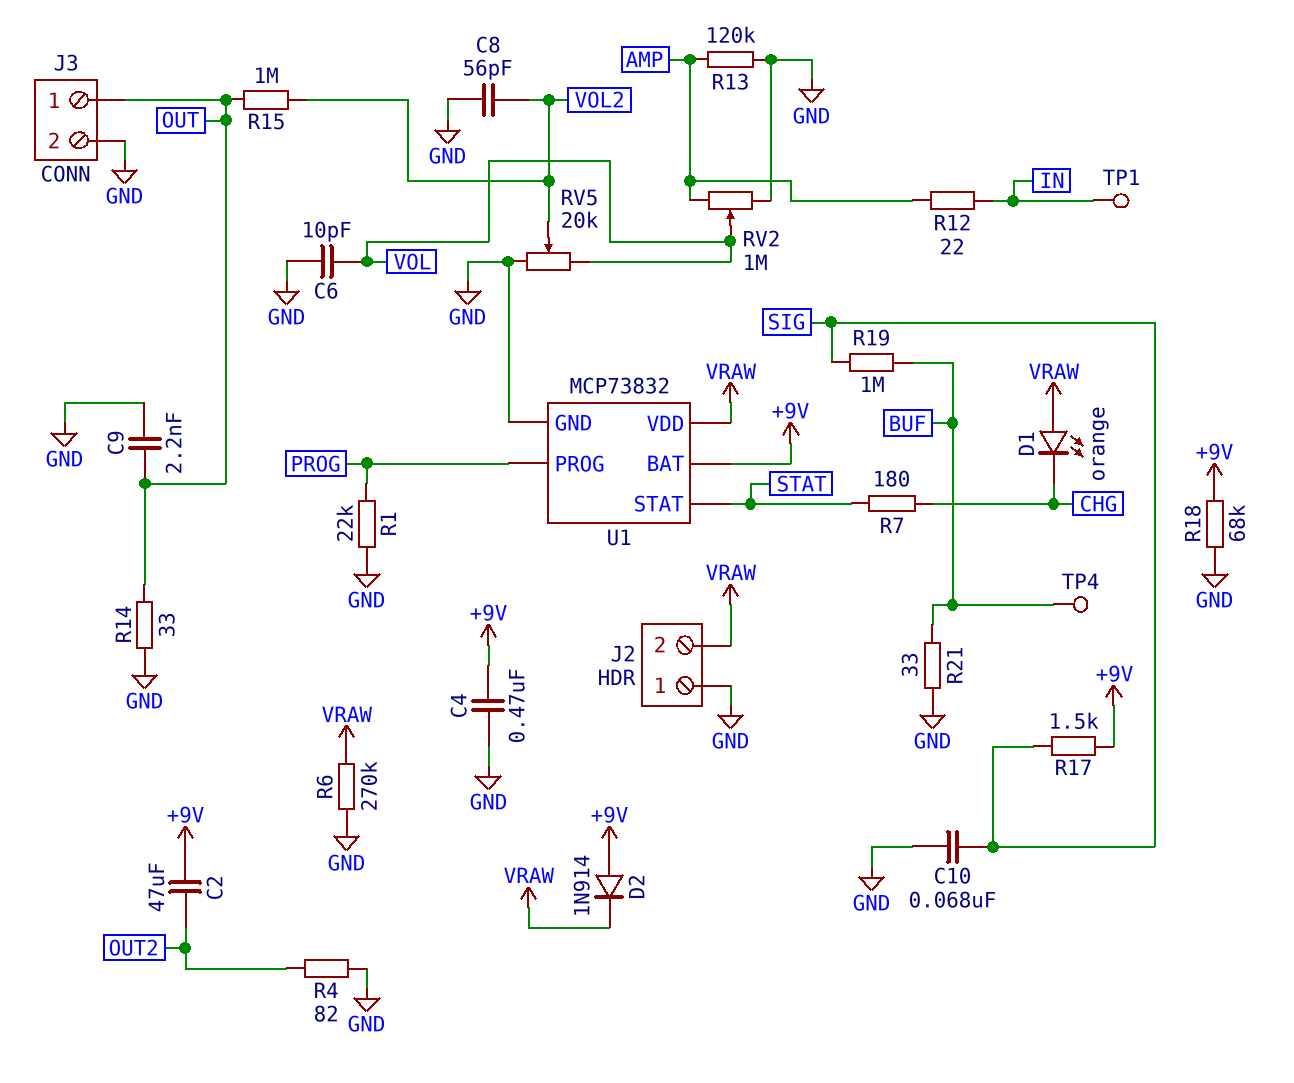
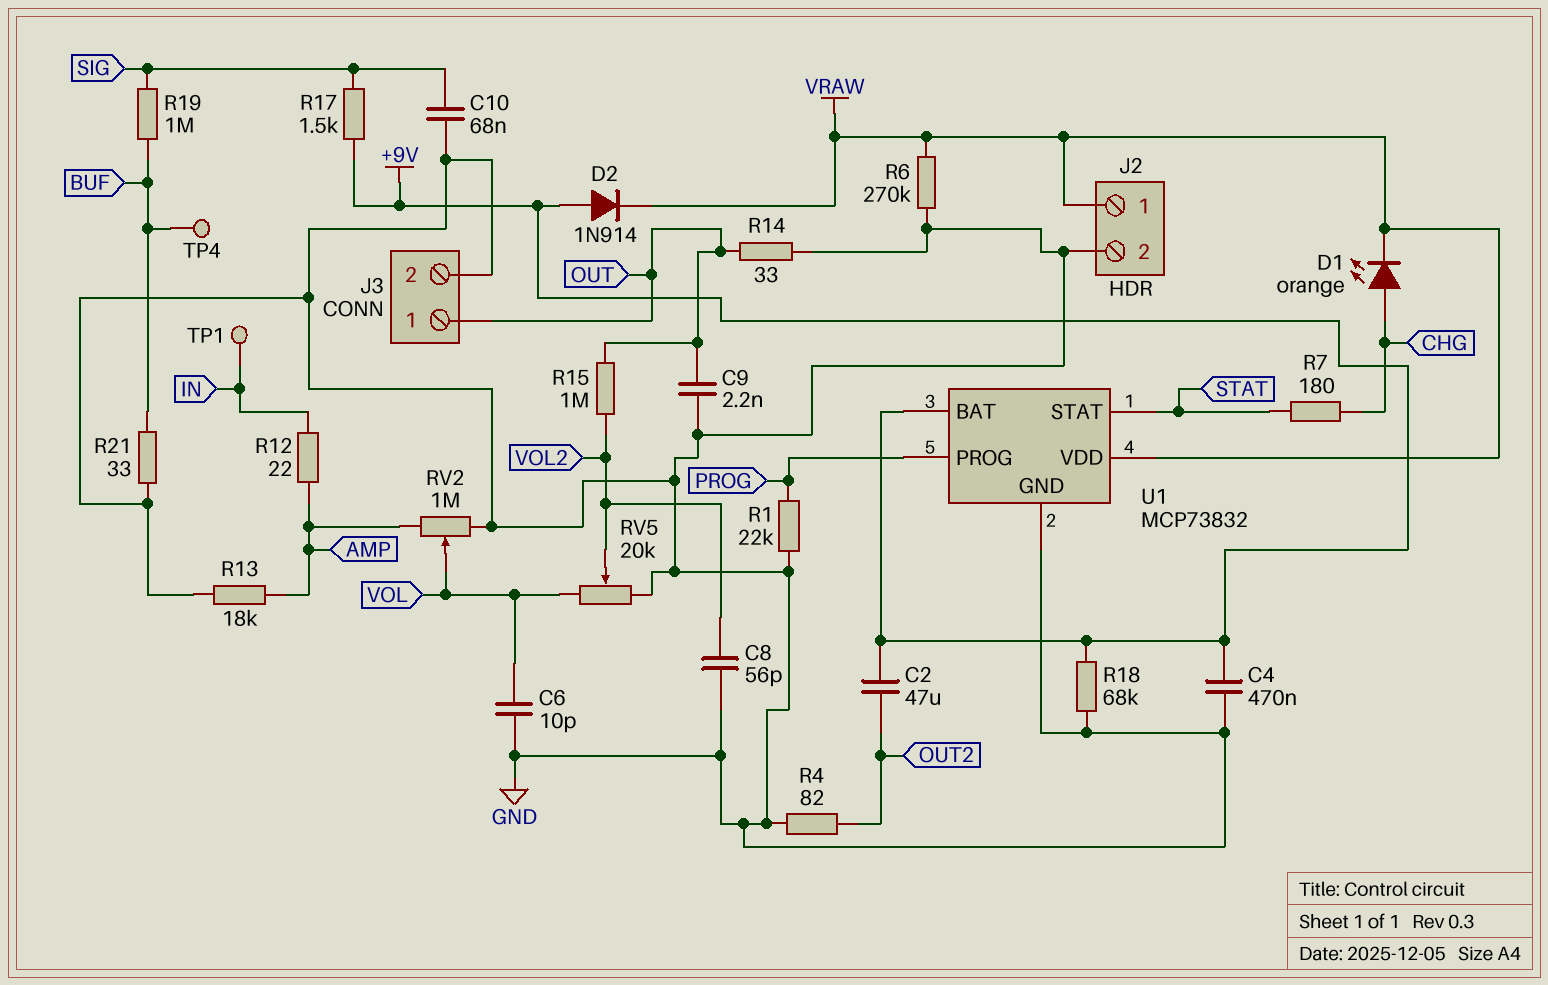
D1: LED orange (A VRAW, K CHG) -> LED orange (A CHG, K VRAW)
J2 pin 1: GND -> VRAW
J2 pin 2: VRAW -> GND
R13: 120k (AMP, GND) -> 18k (AMP, GND)

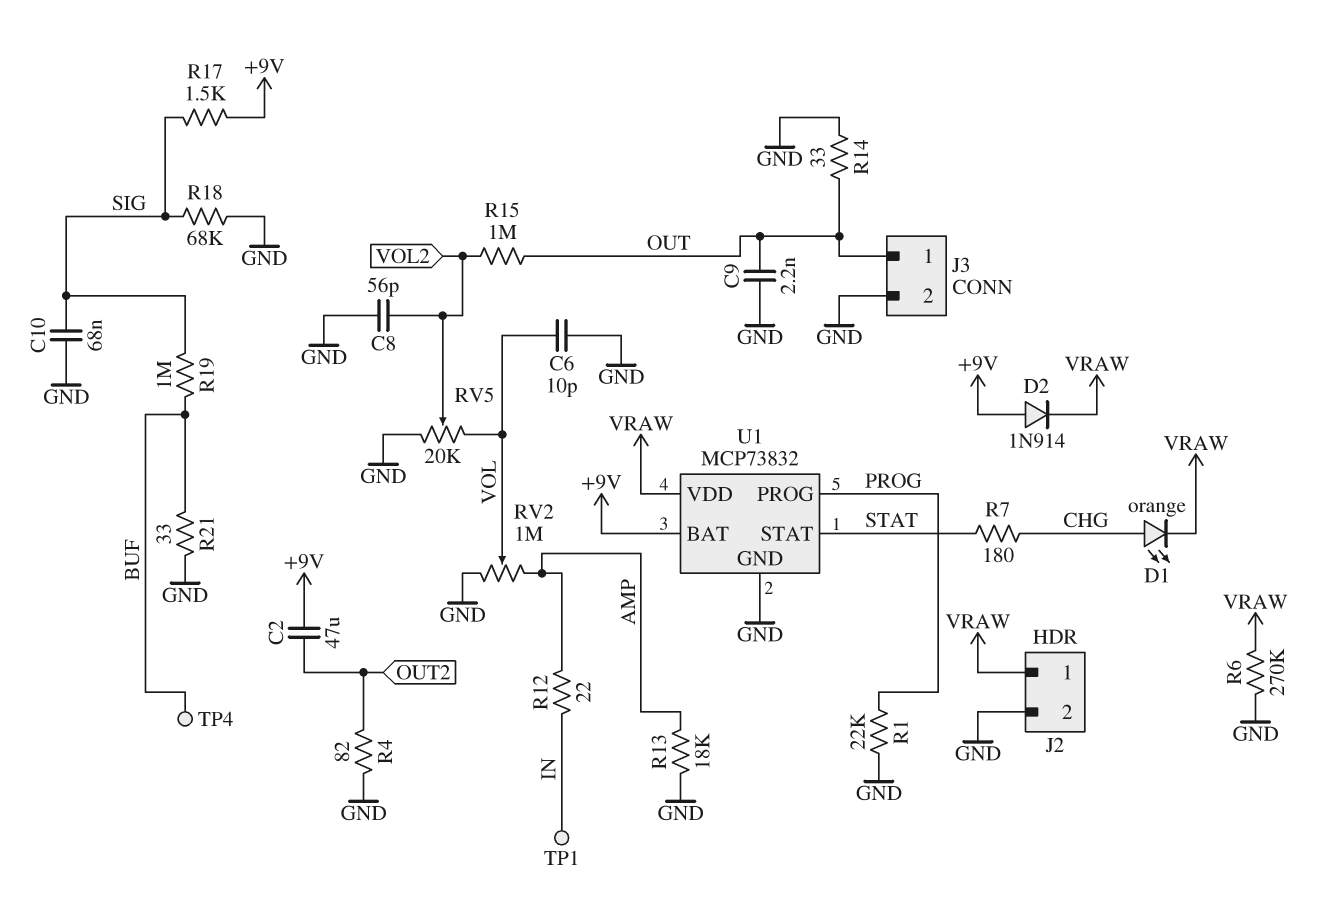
C4: 470nF (+9V, GND) -> none
R18: 68k (+9V, GND) -> 68k (GND, SIG)

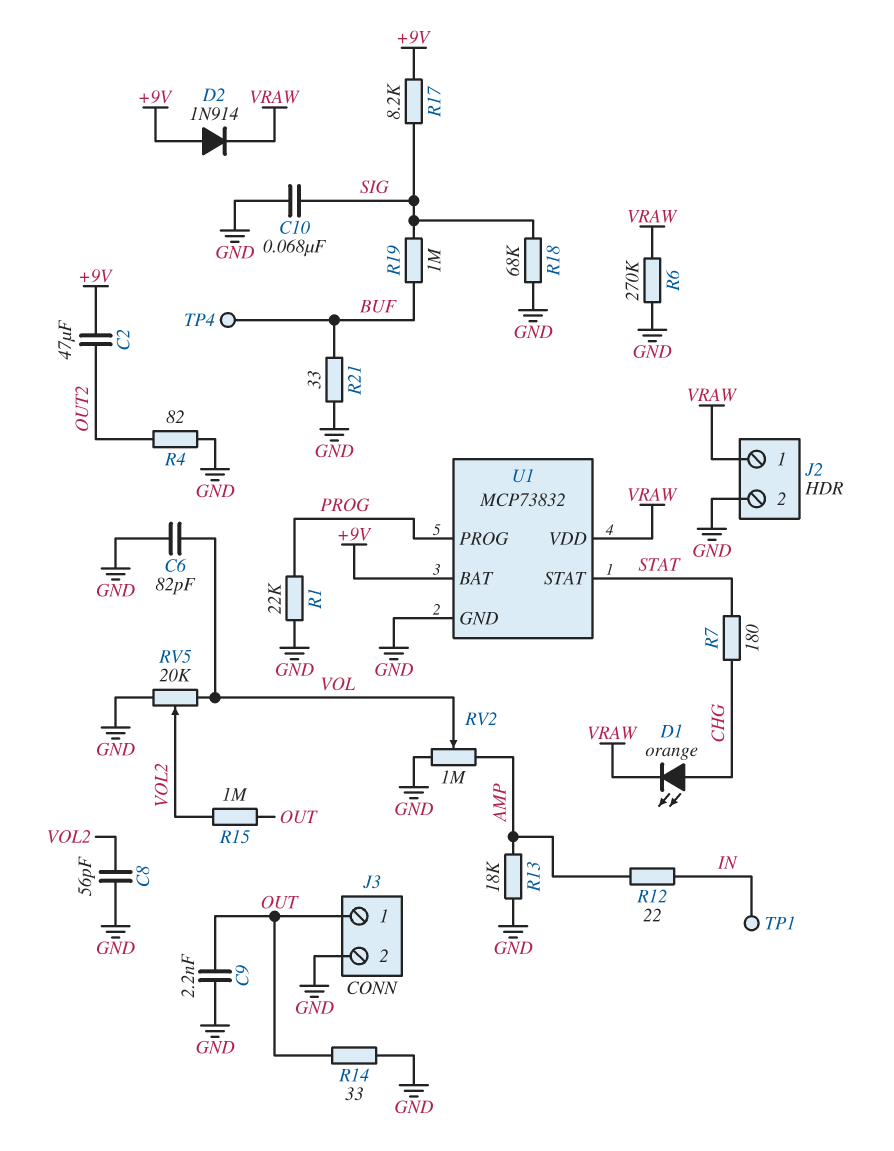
C6: 10pF (GND, VOL) -> 82pF (GND, VOL)
R17: 1.5k (+9V, SIG) -> 8.2k (+9V, SIG)

